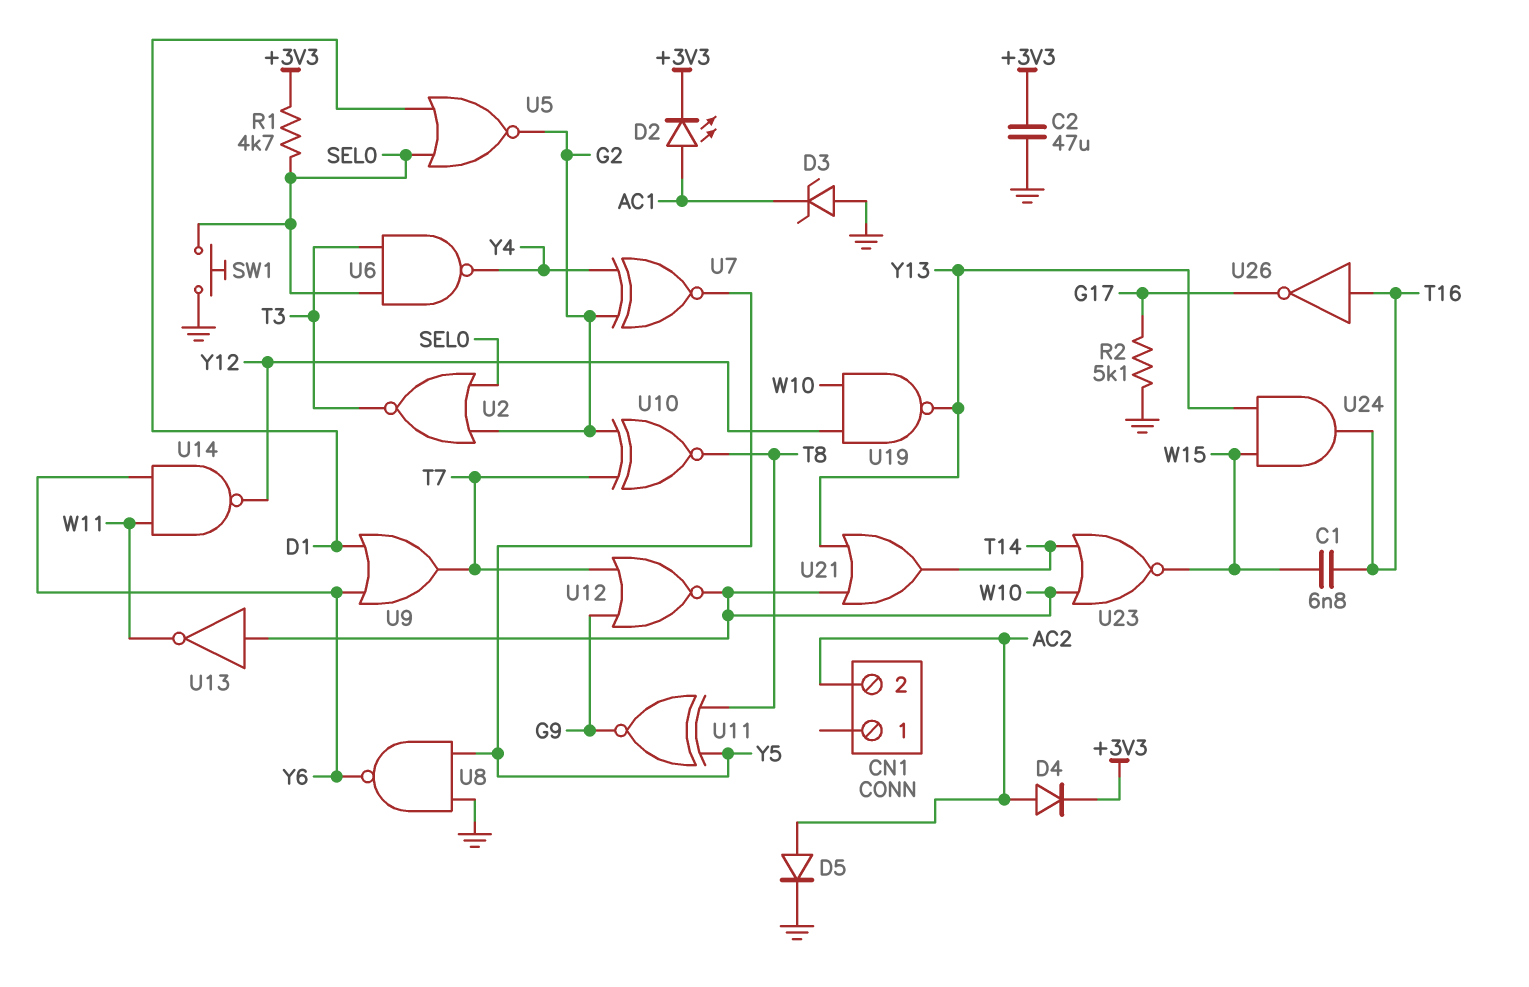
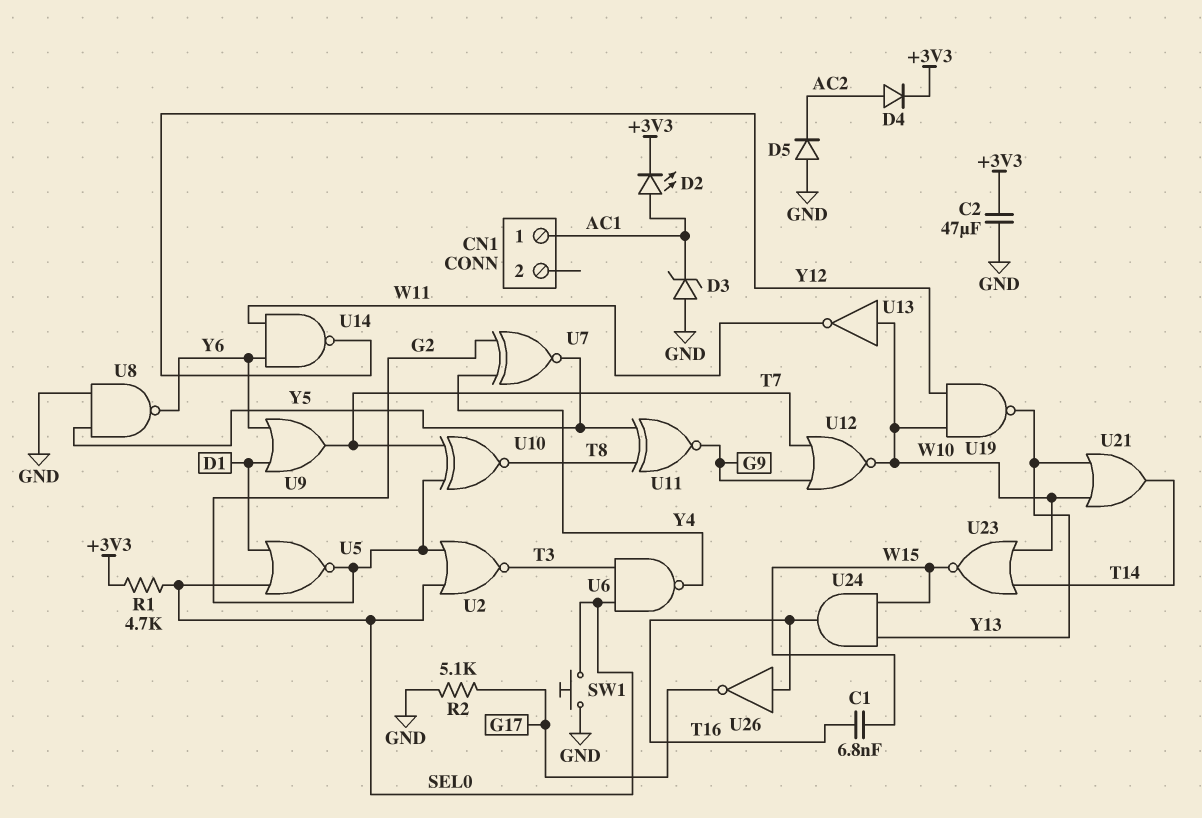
CN1 pin 1: none -> AC1
CN1 pin 2: AC2 -> none
D5: diode (A AC2, K GND) -> diode (A GND, K AC2)

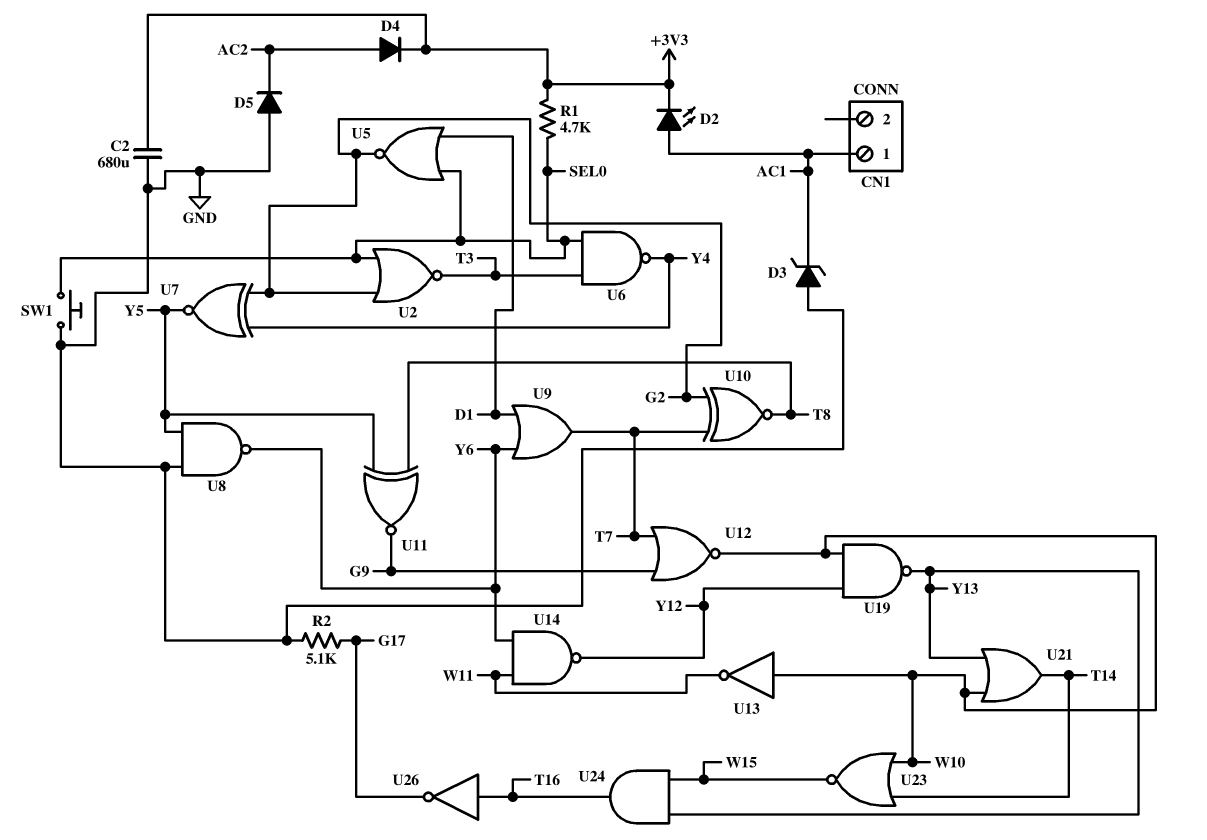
C1: 6.8nF (T16, W15) -> none
C2: 47uF (+3V3, GND) -> 680uF (+3V3, GND)

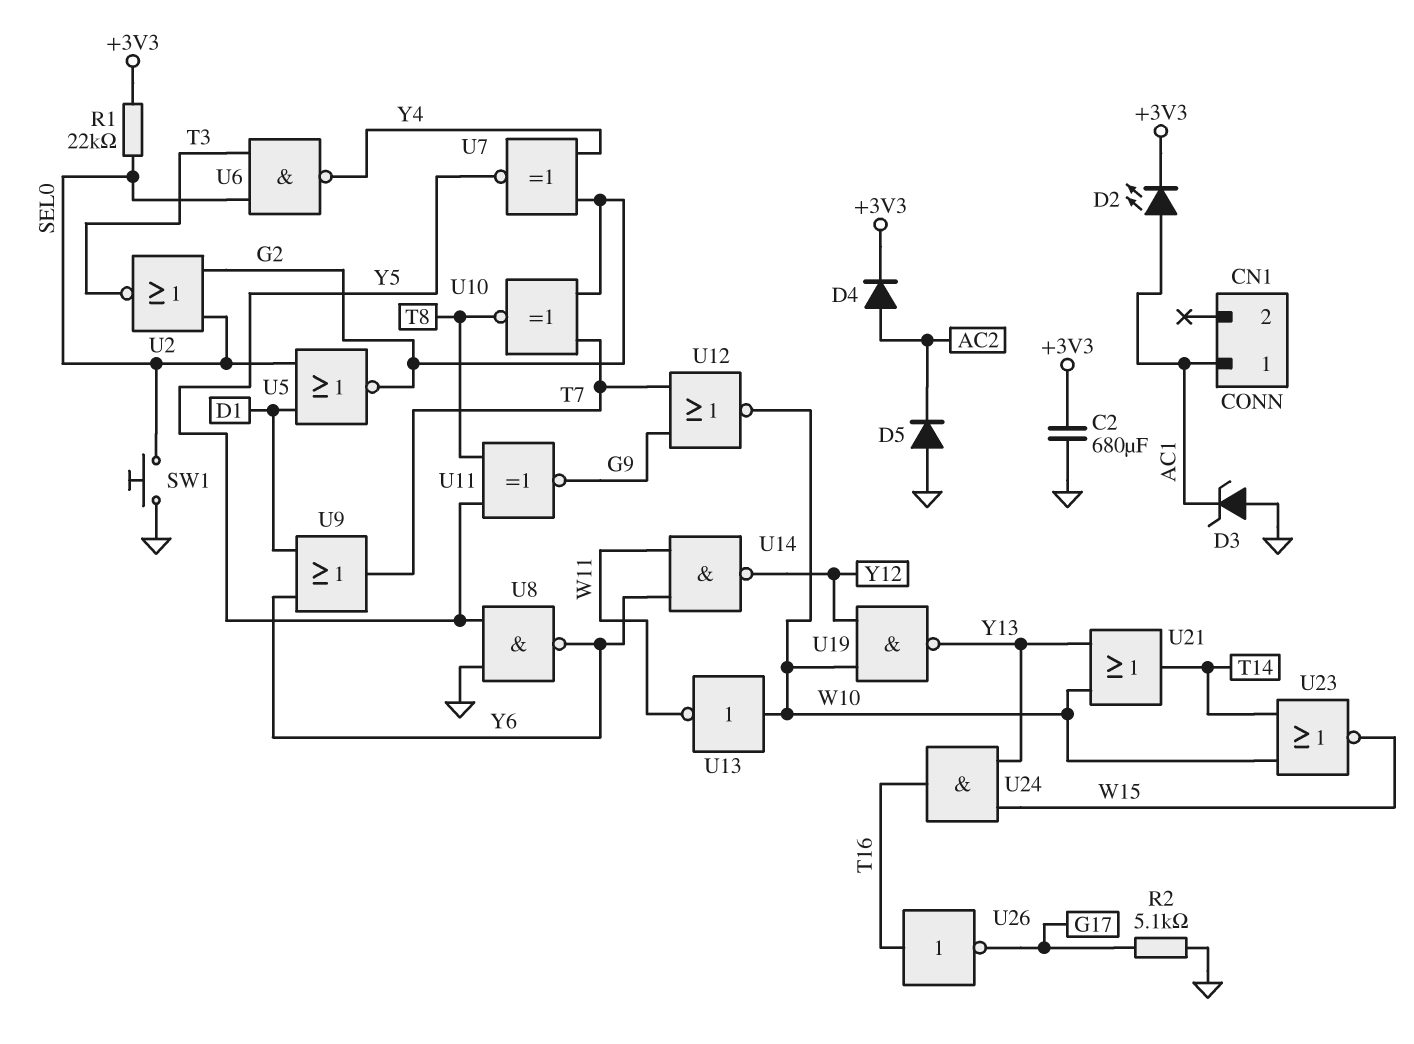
R1: 4.7k (+3V3, SEL0) -> 22k (+3V3, SEL0)

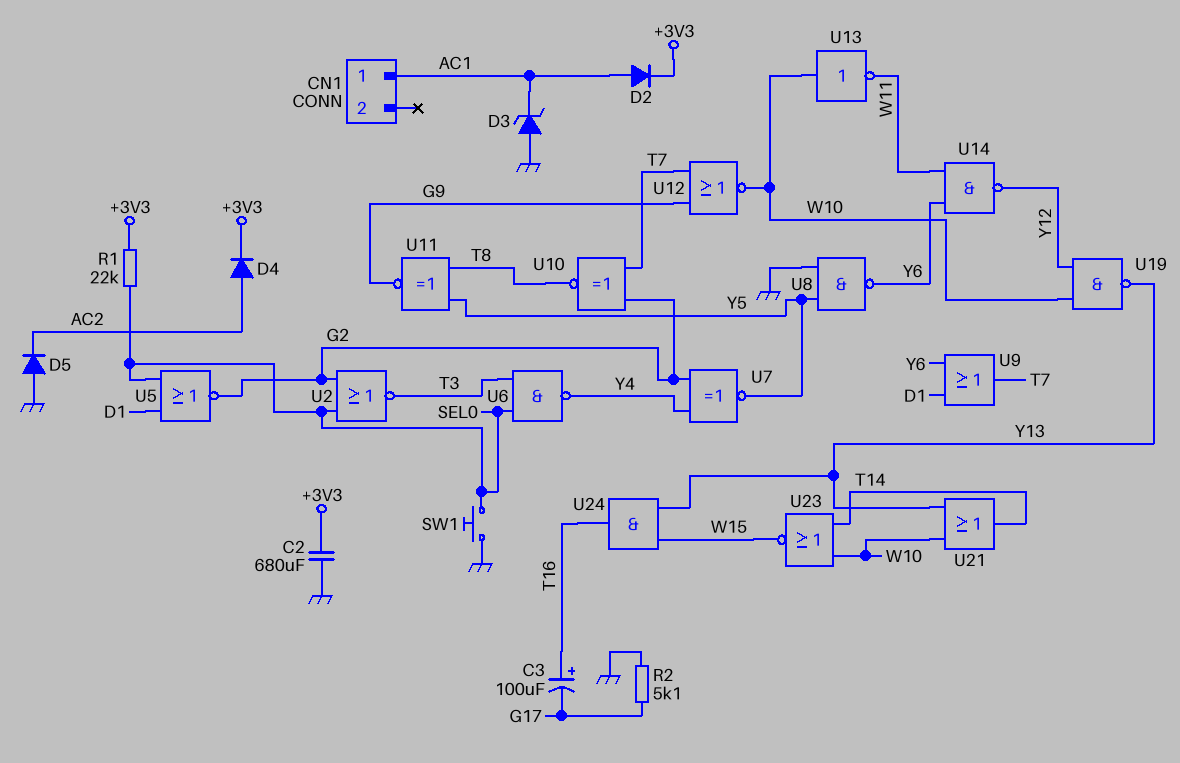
C3: none -> 100uF (plus T16, minus G17)
D2: LED (A AC1, K +3V3) -> diode (A AC1, K +3V3)
U26: NOT (in T16, out G17) -> none

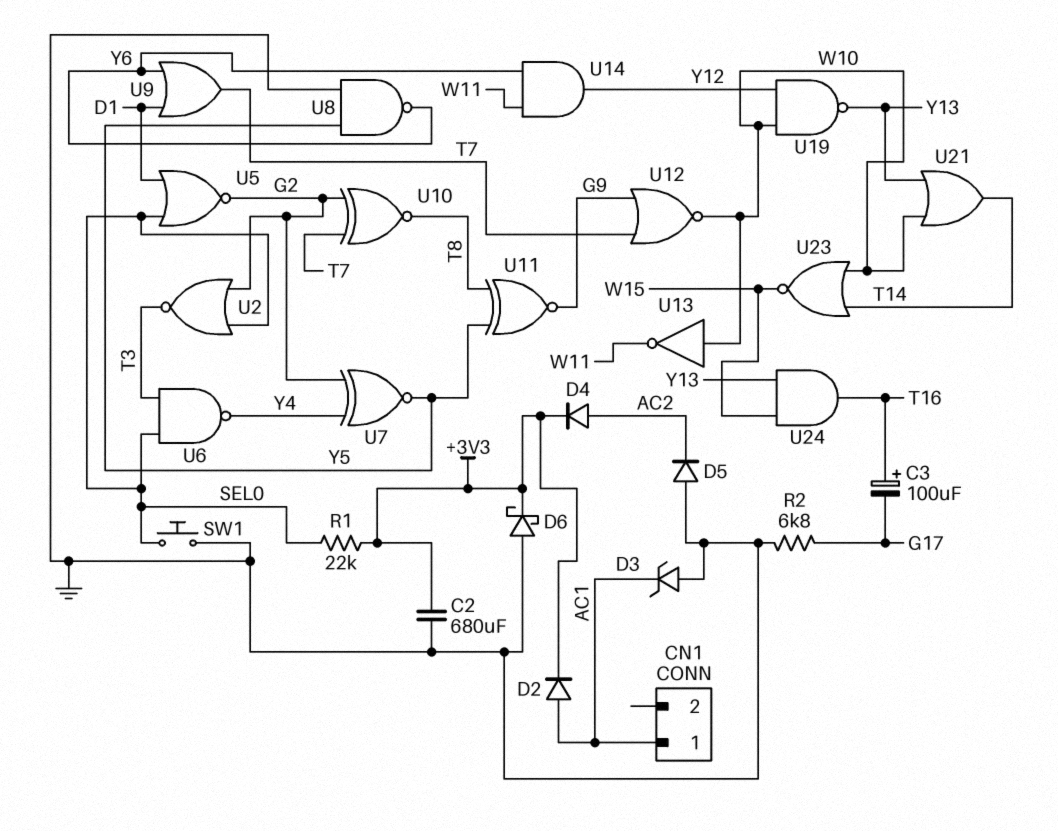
D6: none -> schottky (A GND, K +3V3)
R2: 5.1k (G17, GND) -> 6.8k (G17, GND)
U14: NAND (in W11, in Y6, out Y12) -> AND (in W11, in Y6, out Y12)

